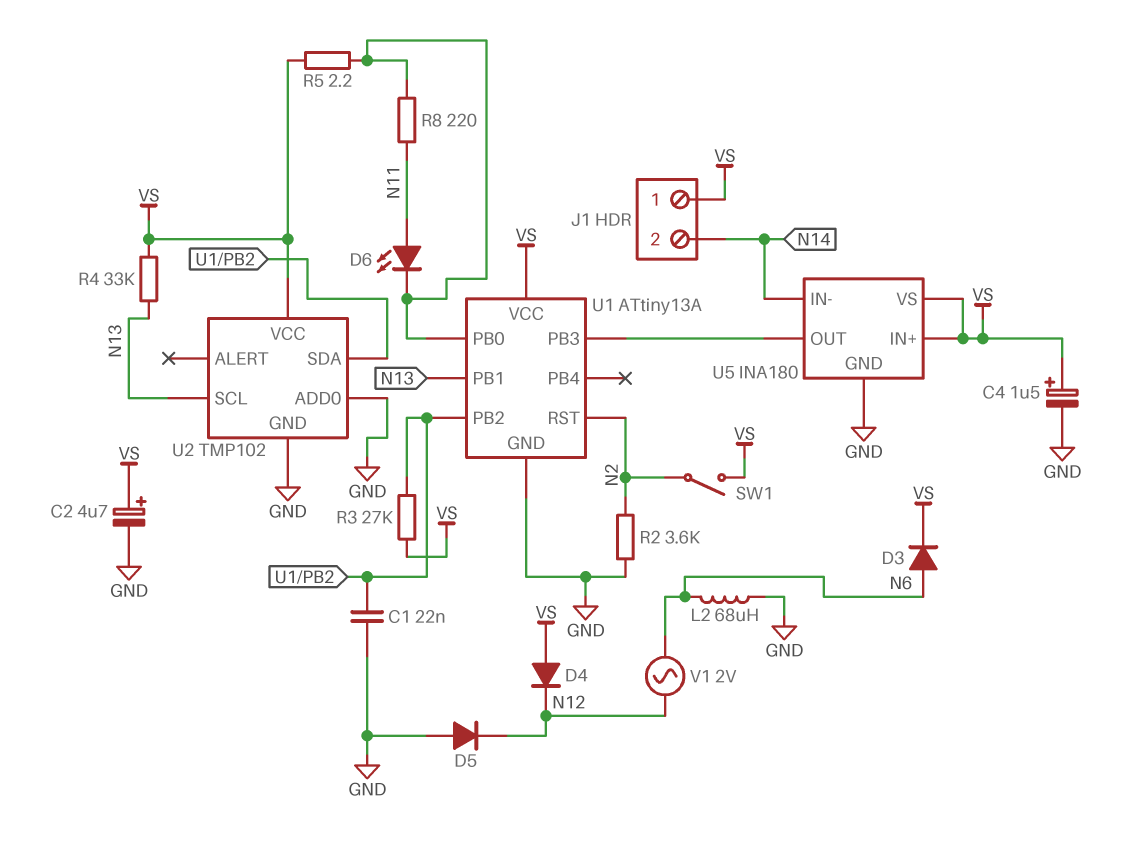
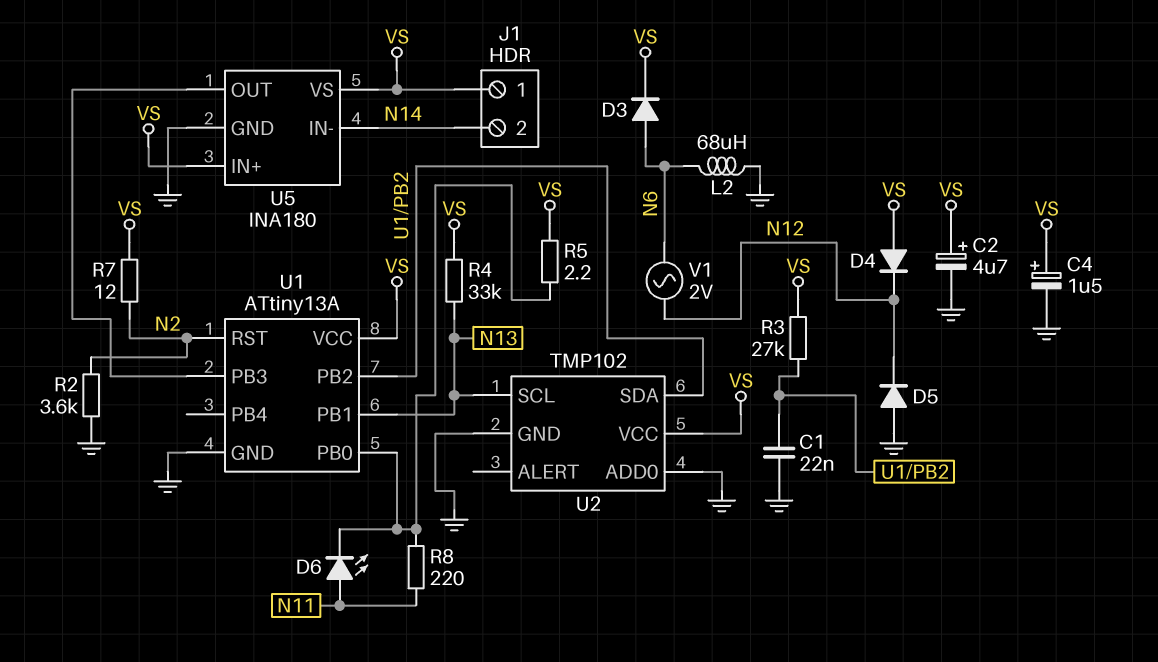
R7: none -> 12 (N2, VS)
SW1: switch (N2, VS) -> none

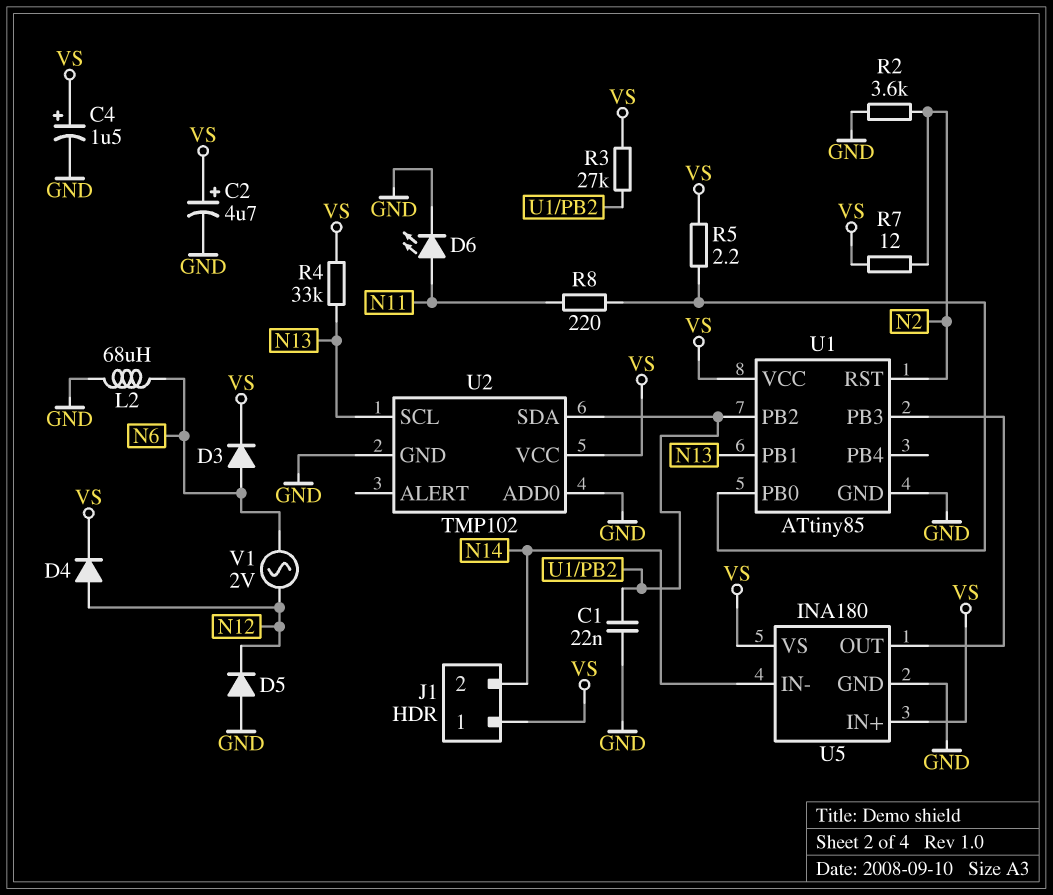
D4: diode (A VS, K N12) -> diode (A N12, K VS)
D6: LED (A N11, K U1/PB0) -> LED (A N11, K GND)
U1: ATtiny13A -> ATtiny85

